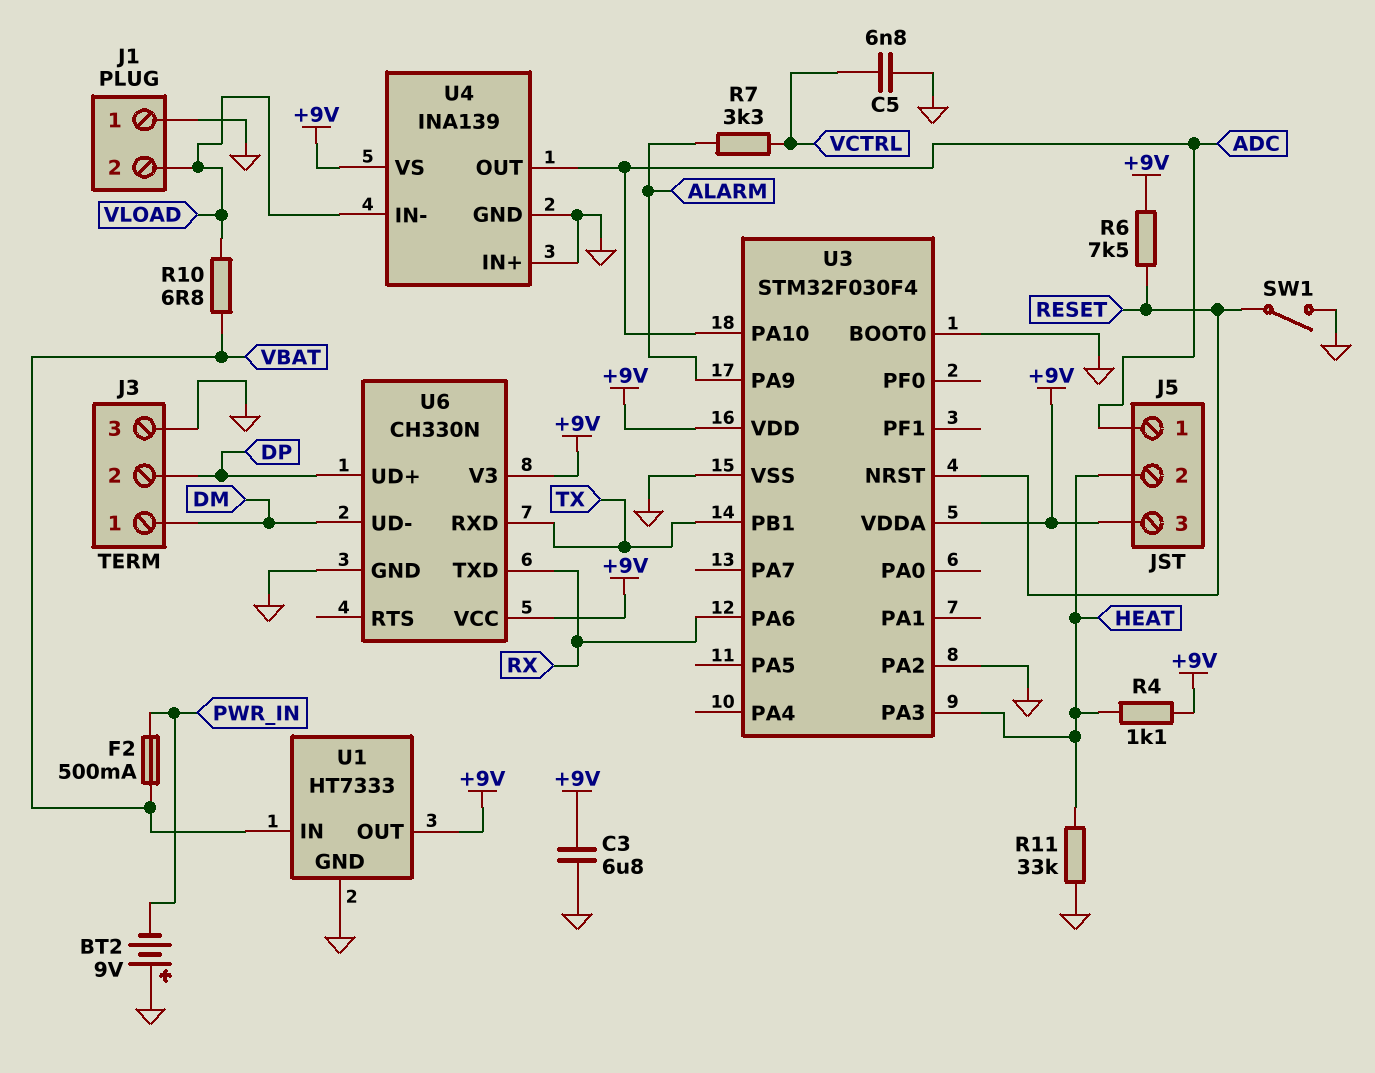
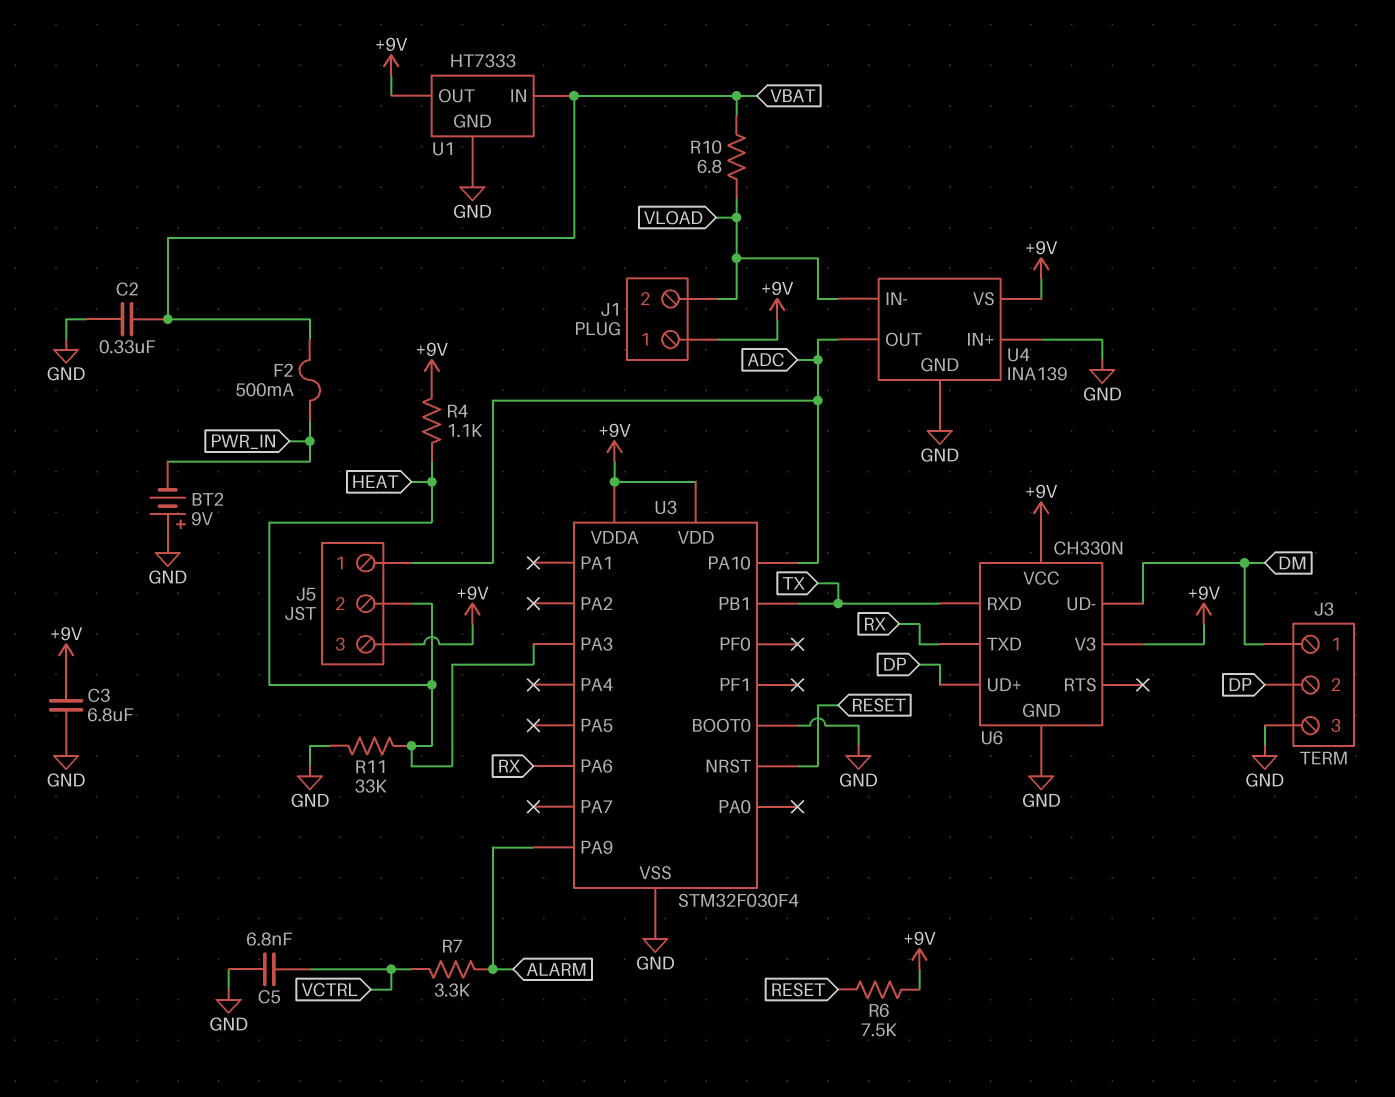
C2: none -> 330nF (GND, VBAT)
J1 pin 1: GND -> +9V
SW1: switch (GND, RESET) -> none
U3 pin PA2: GND -> none

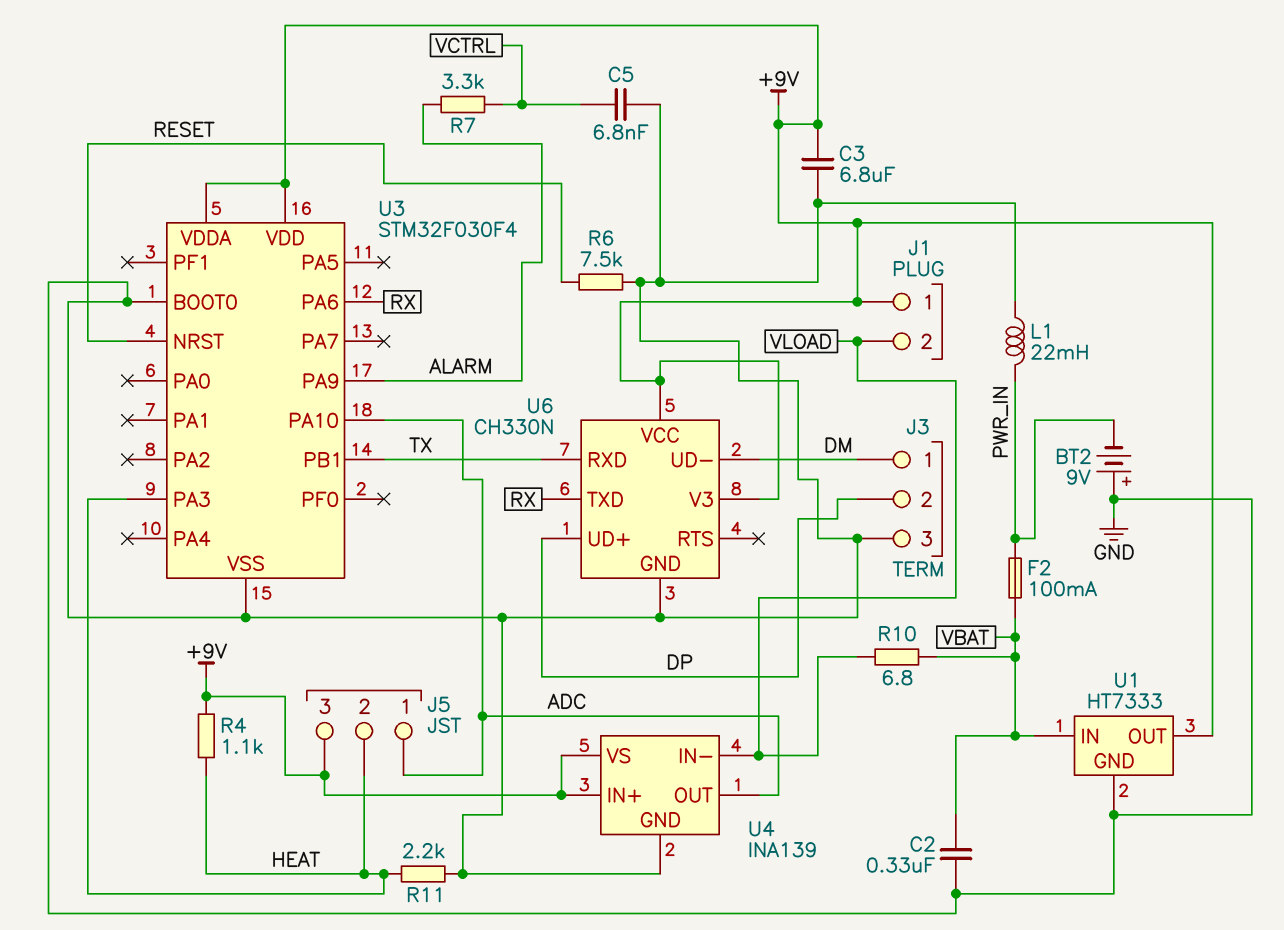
F2: 500mA (PWR_IN, VBAT) -> 100mA (PWR_IN, VBAT)
L1: none -> 22mH (GND, PWR_IN)
R6: 7.5k (+9V, RESET) -> 7.5k (GND, RESET)
R11: 33k (GND, HEAT) -> 2.2k (GND, HEAT)
U4 pin IN+: GND -> +9V

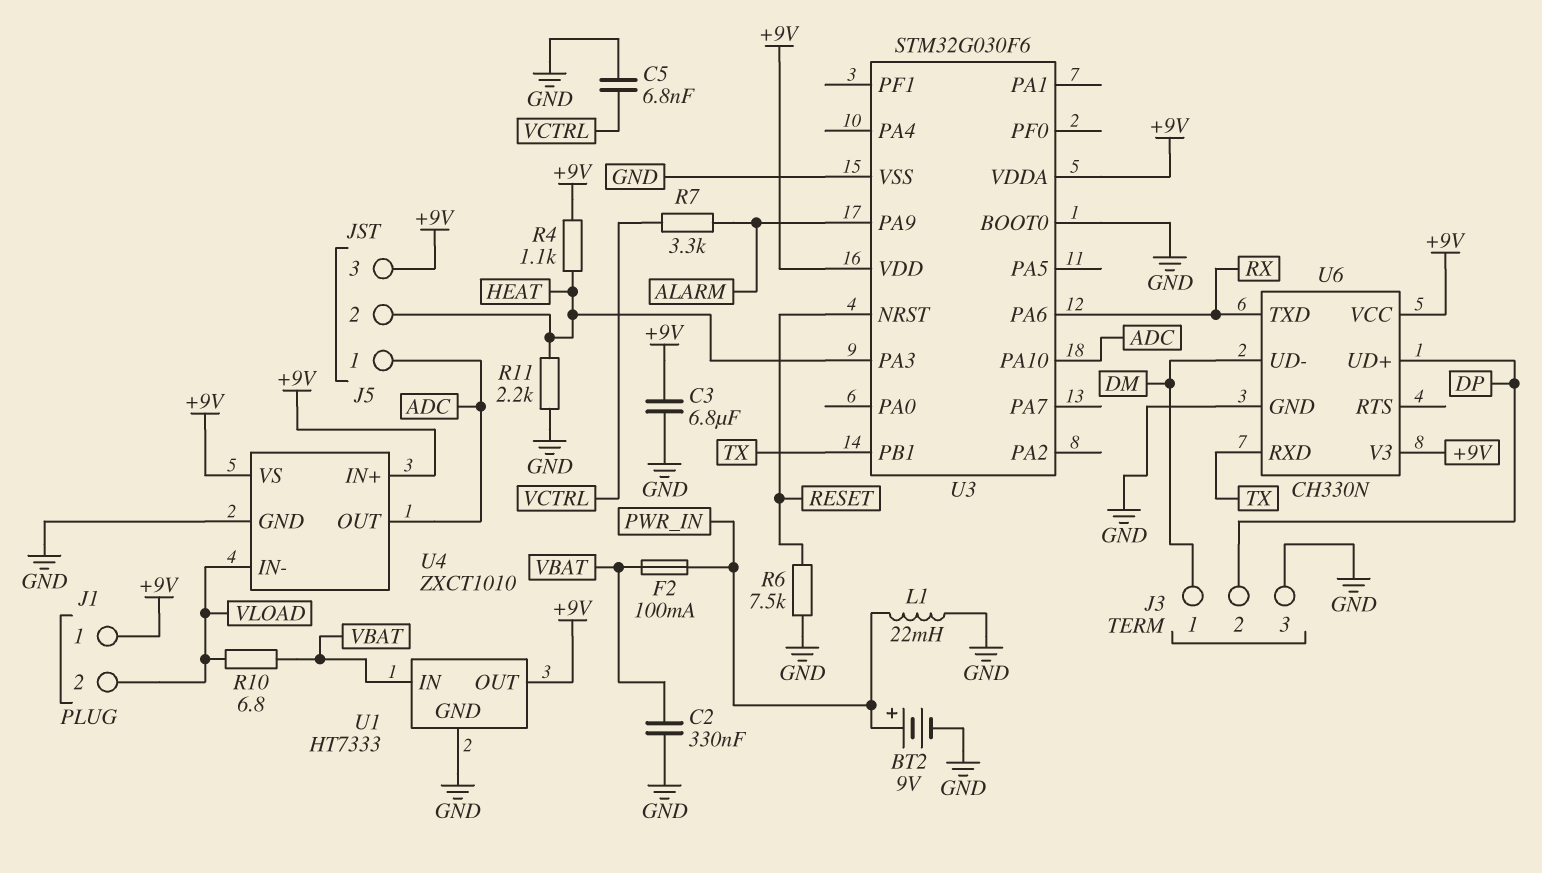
BT2: 9V (plus GND, minus PWR_IN) -> 9V (plus PWR_IN, minus GND)
U3: STM32F030F4 -> STM32G030F6
U4: INA139 -> ZXCT1010

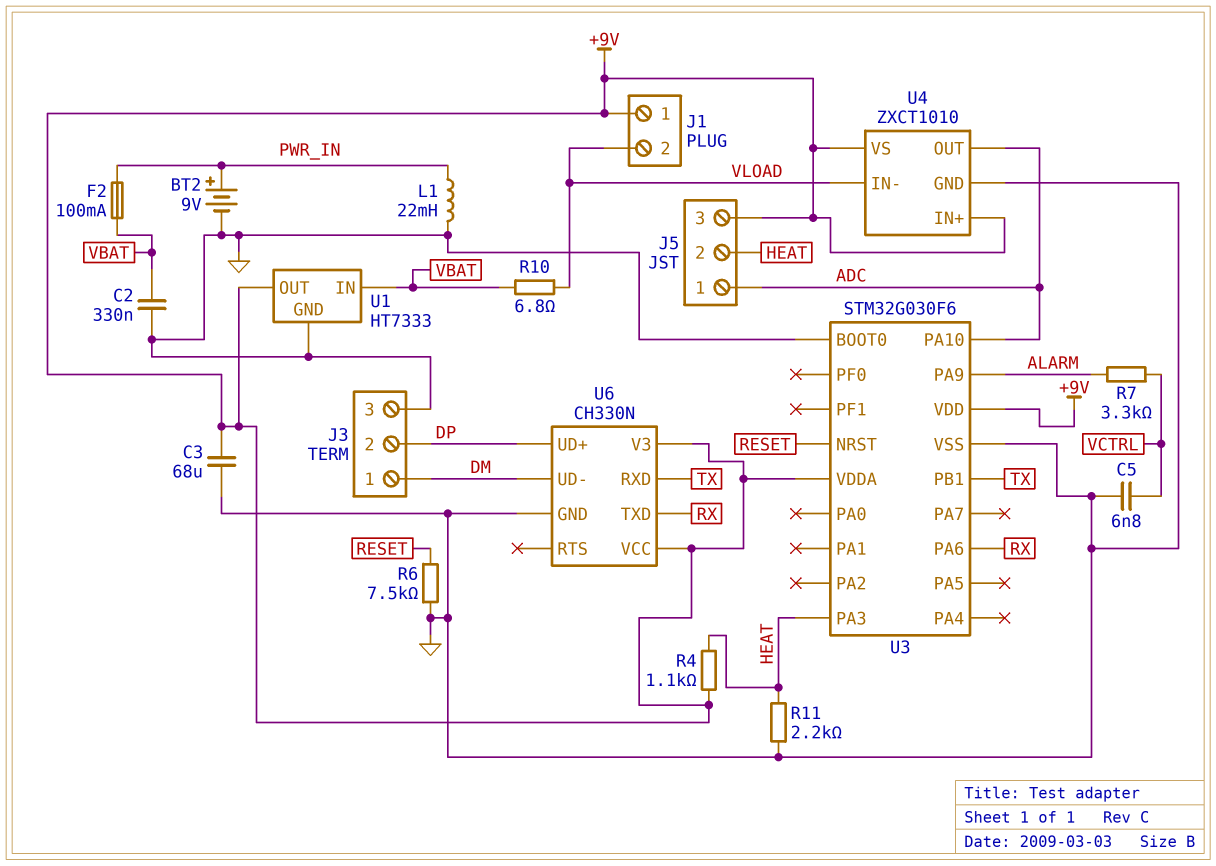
C3: 6.8uF (+9V, GND) -> 68uF (+9V, GND)

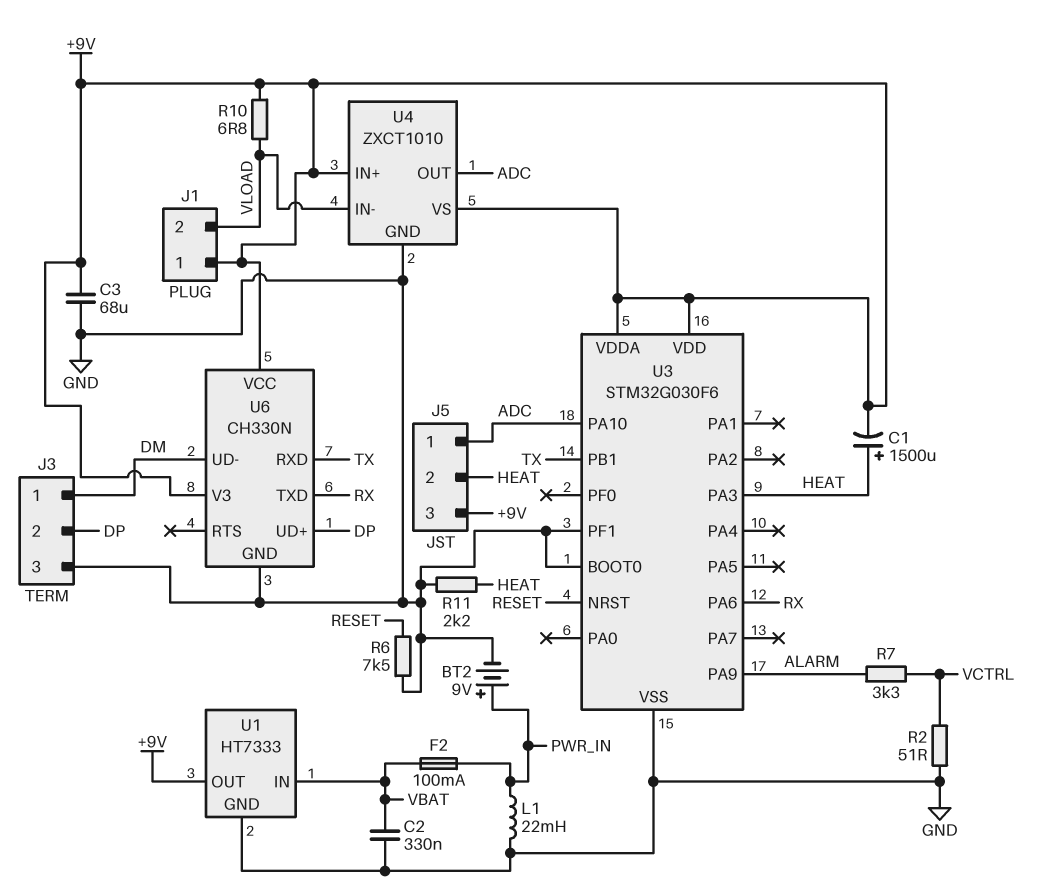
C1: none -> 1500uF (plus HEAT, minus +9V)
C5: 6.8nF (GND, VCTRL) -> none
R2: none -> 51 (GND, VCTRL)
R4: 1.1k (+9V, HEAT) -> none
R10: 6.8 (VBAT, VLOAD) -> 6.8 (+9V, VLOAD)
U3 pin PF1: none -> GND

